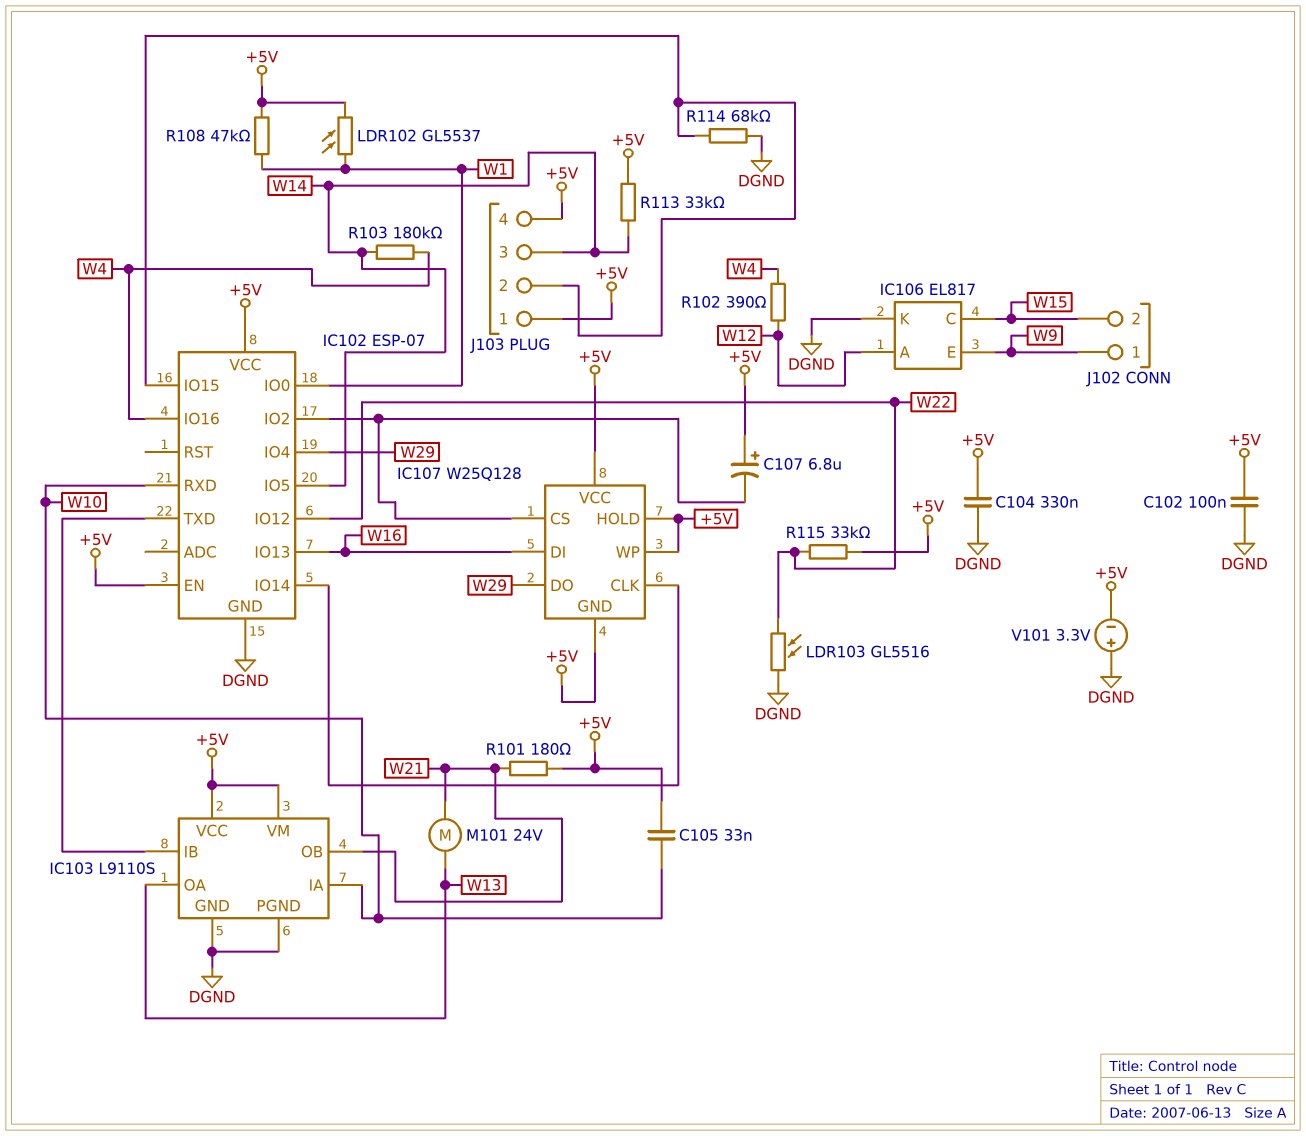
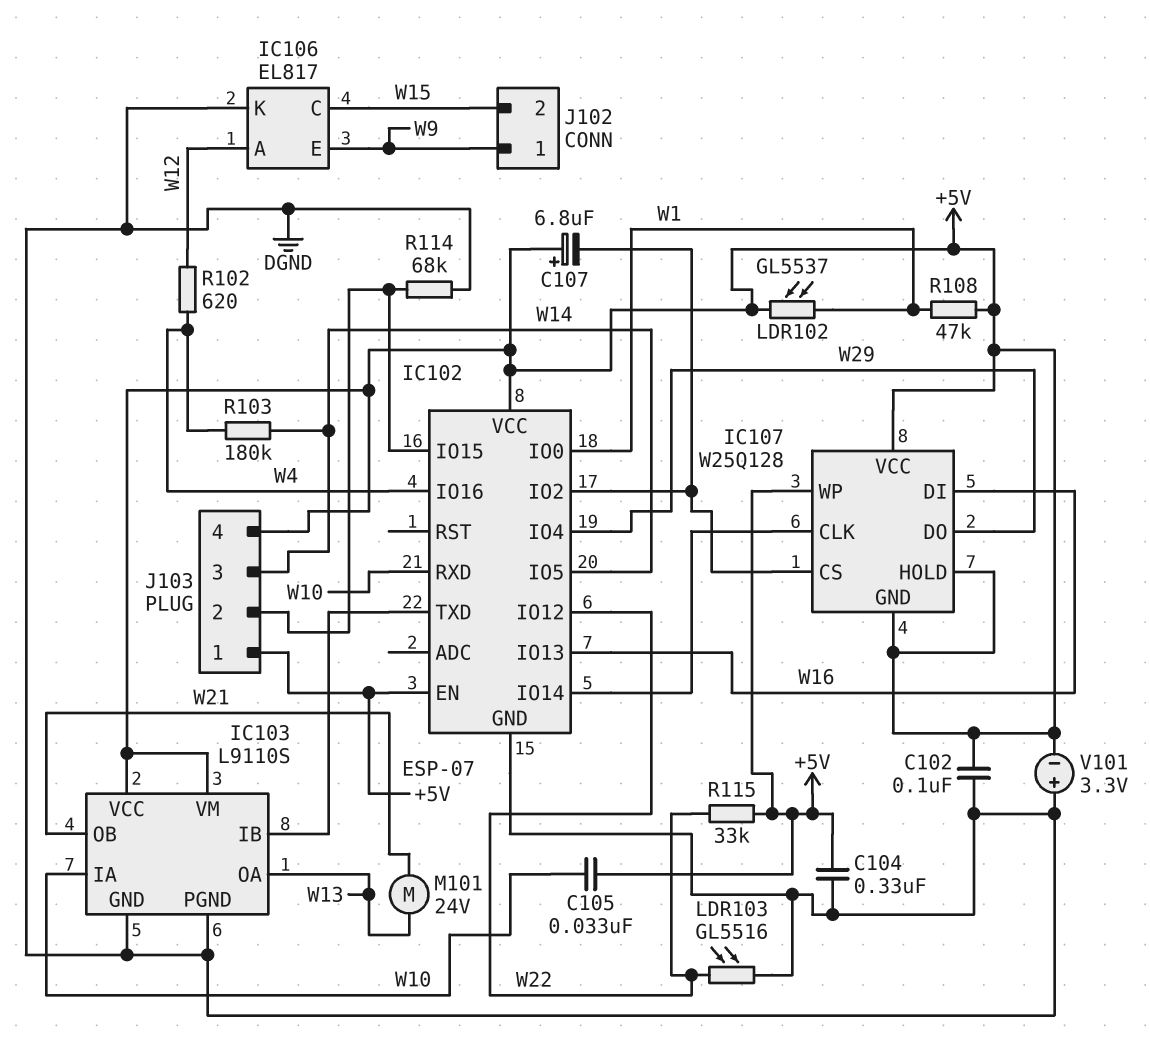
R101: 180 (+5V, W21) -> none
R102: 390 (W4, W12) -> 620 (W4, W12)
R113: 33k (+5V, W14) -> none

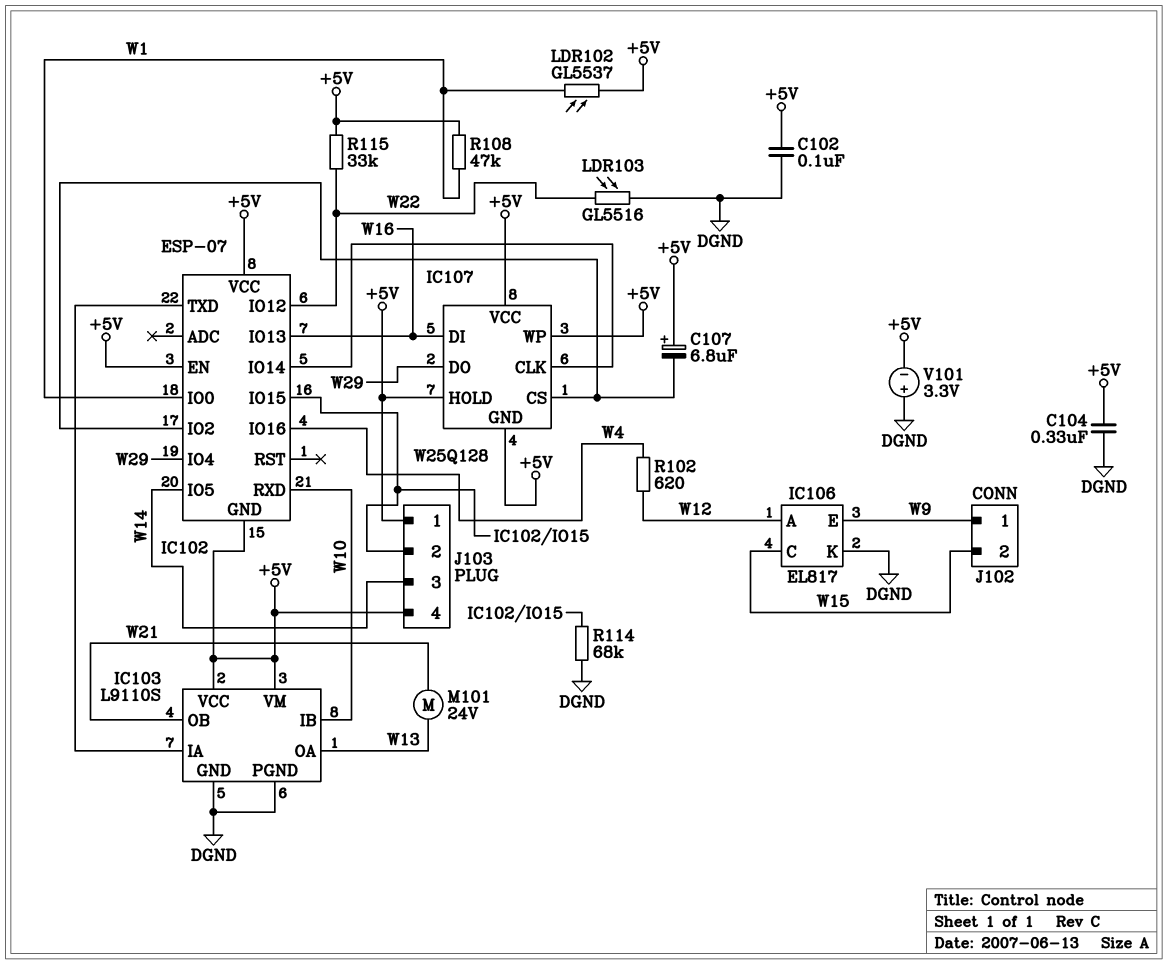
C105: 33nF (+5V, W10) -> none
IC102 pin GND: DGND -> +5V
IC103 pin IA: W10 -> IC102/TXD
IC103 pin IB: IC102/TXD -> W10
R103: 180k (W4, W14) -> none

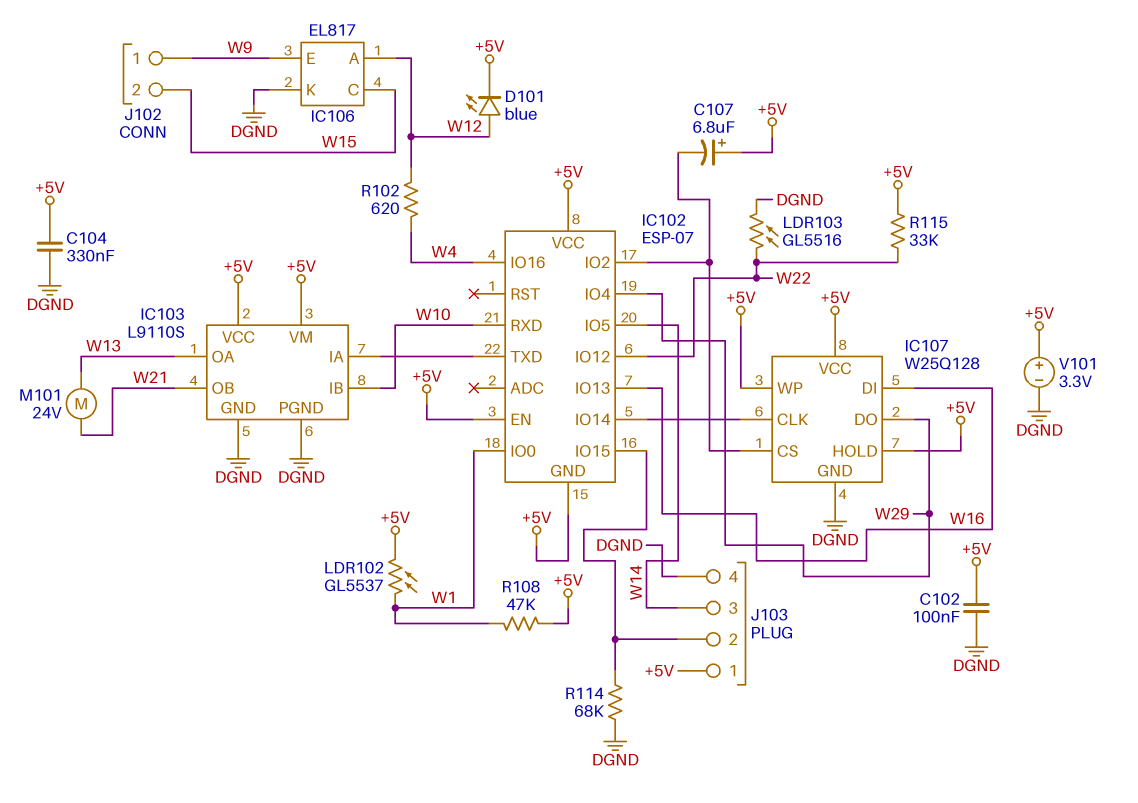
D101: none -> LED blue (A W12, K +5V)
IC107 pin GND: +5V -> DGND
J103 pin 4: +5V -> DGND
V101: 3.3V (plus DGND, minus +5V) -> 3.3V (plus +5V, minus DGND)

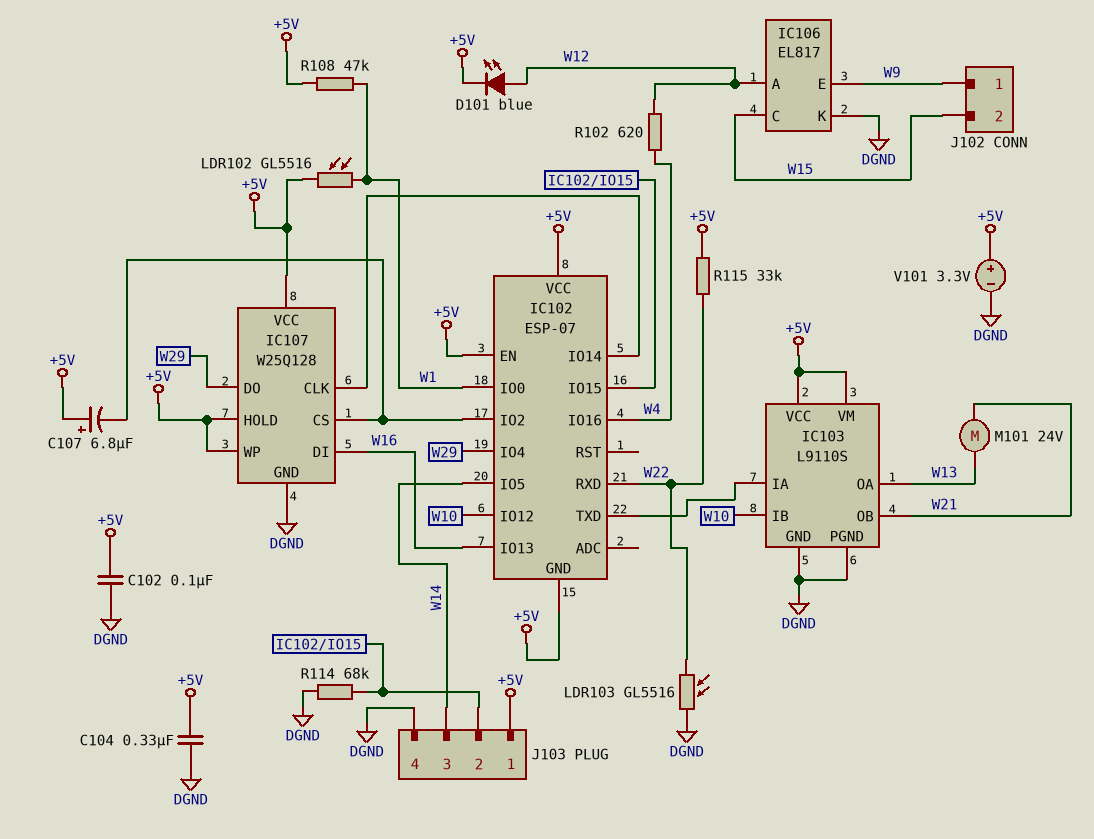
IC102 pin IO12: W22 -> W10
IC102 pin RXD: W10 -> W22
LDR102: GL5537 (+5V, W1) -> GL5516 (+5V, W1)

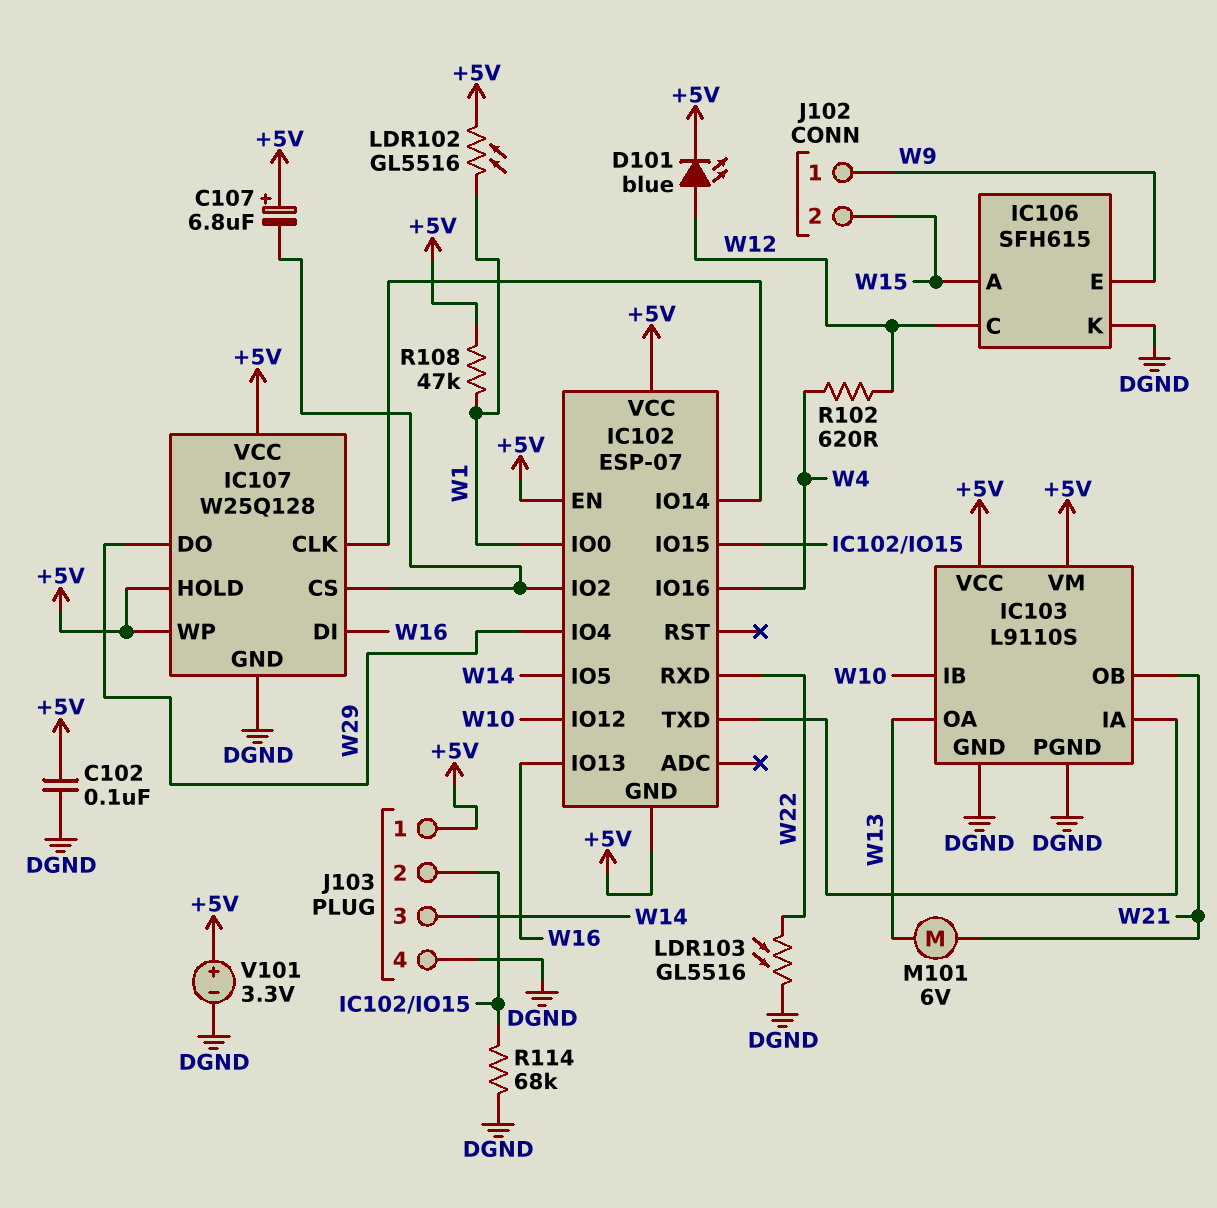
C104: 330nF (+5V, DGND) -> none
IC106: EL817 -> SFH615
IC106 pin A: W12 -> W15
IC106 pin C: W15 -> W12
M101: motor 24V (W13, W21) -> motor 6V (W13, W21)
R115: 33k (+5V, W22) -> none

